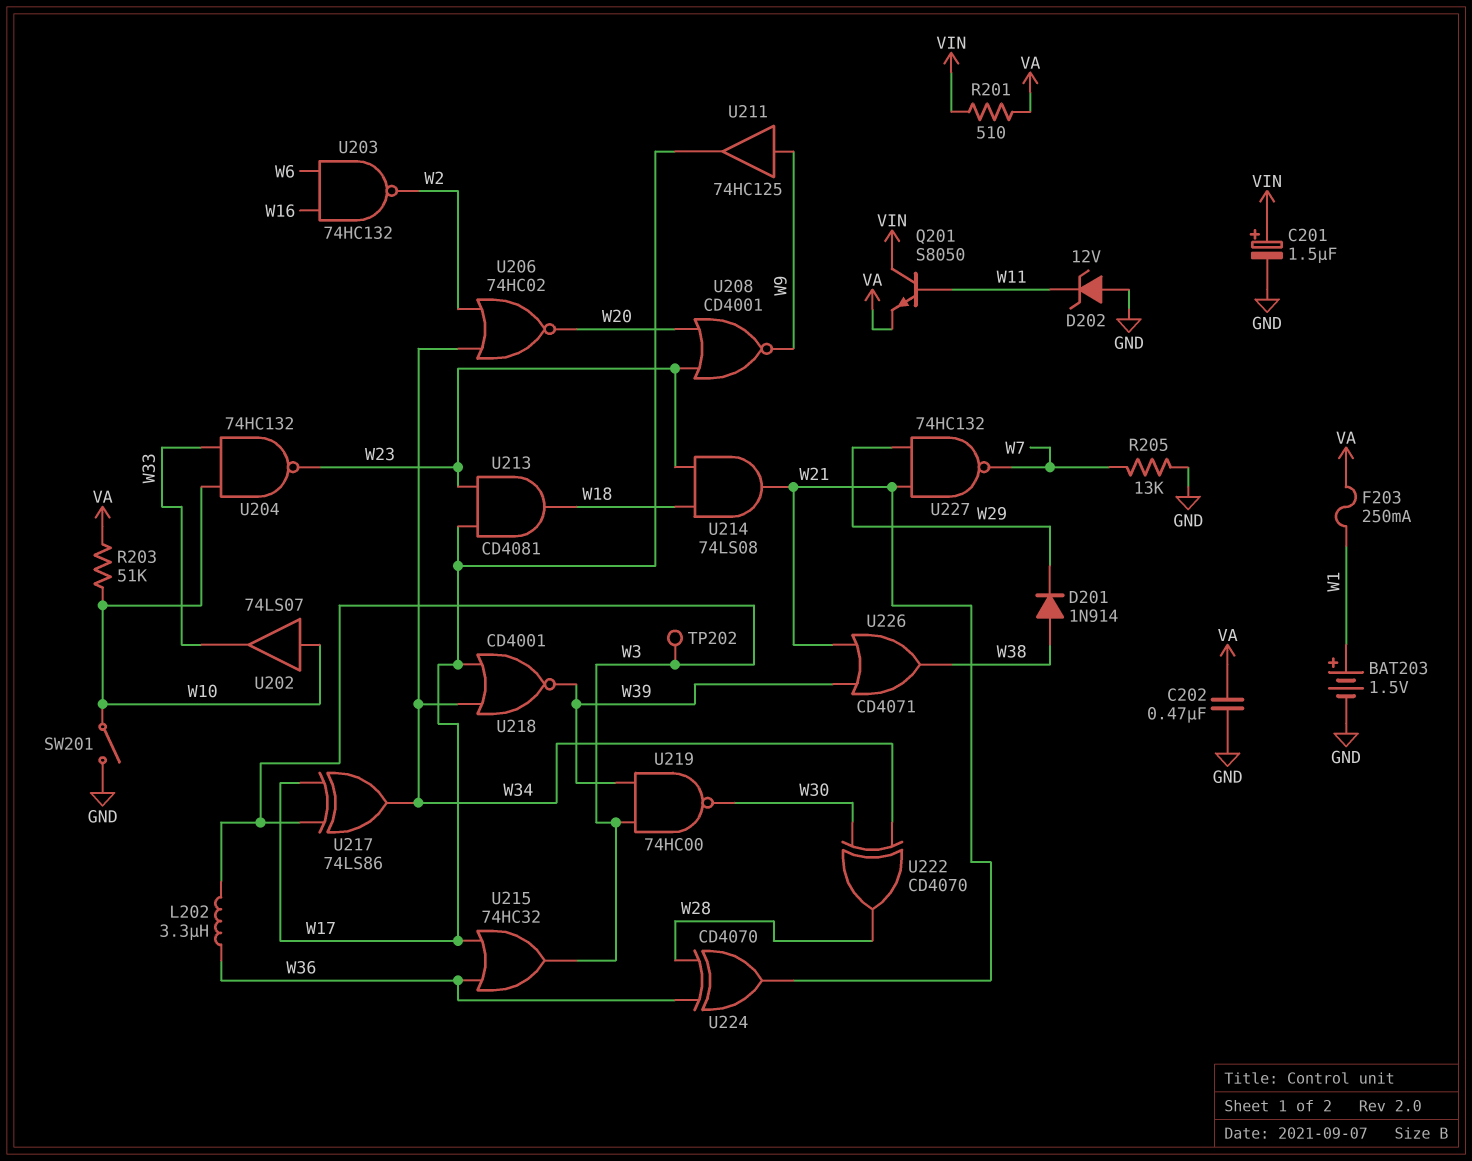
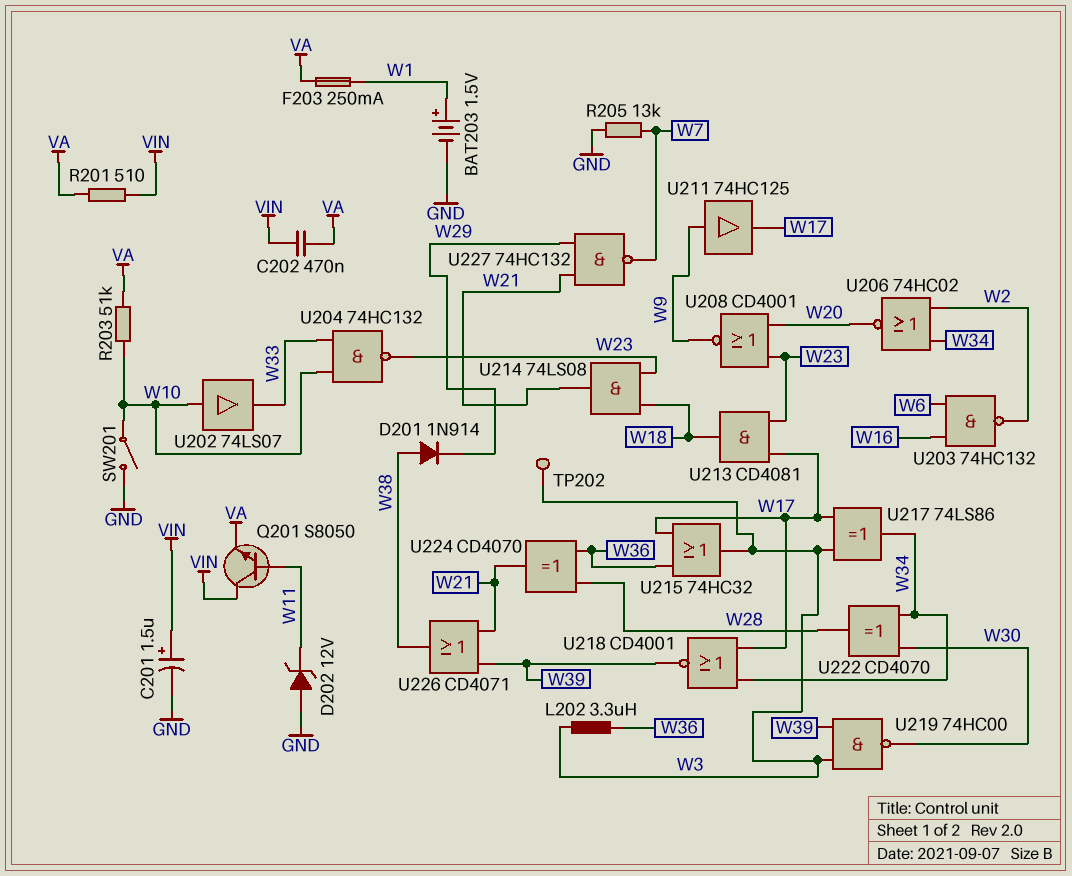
C202: 470nF (GND, VA) -> 470nF (VA, VIN)

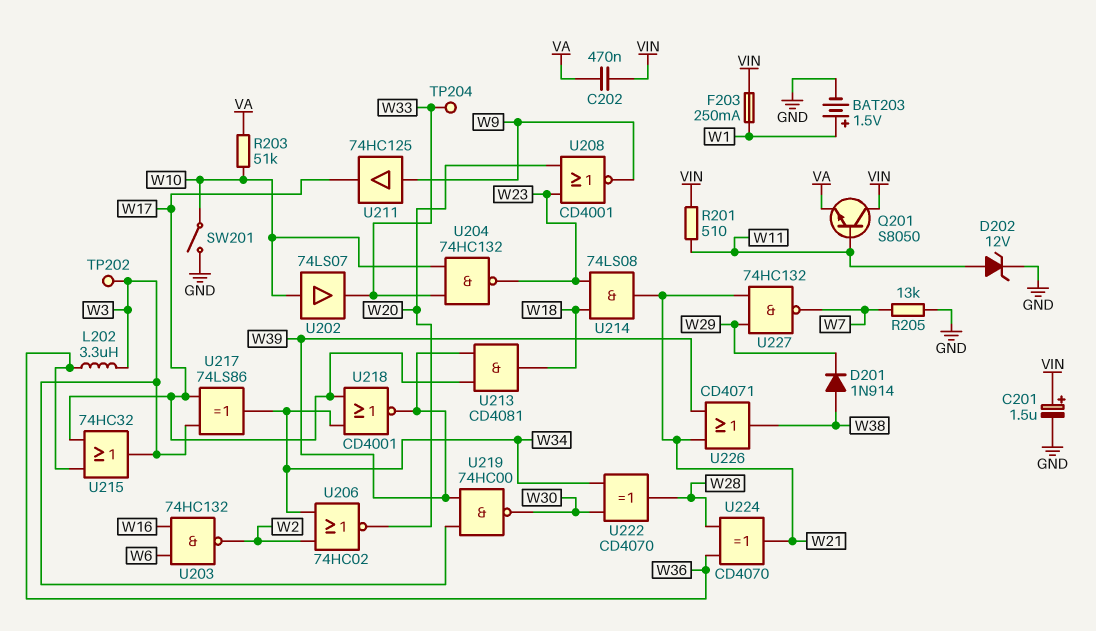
D202: zener 12V (A GND, K W11) -> zener 12V (A W11, K GND)
F203: 250mA (VA, W1) -> 250mA (VIN, W1)
R201: 510 (VA, VIN) -> 510 (VIN, W11)
TP204: none -> test point (W33)
U213: AND CD4081 (in W17, in W23, out W18) -> AND CD4081 (in W17, in W39, out W18)

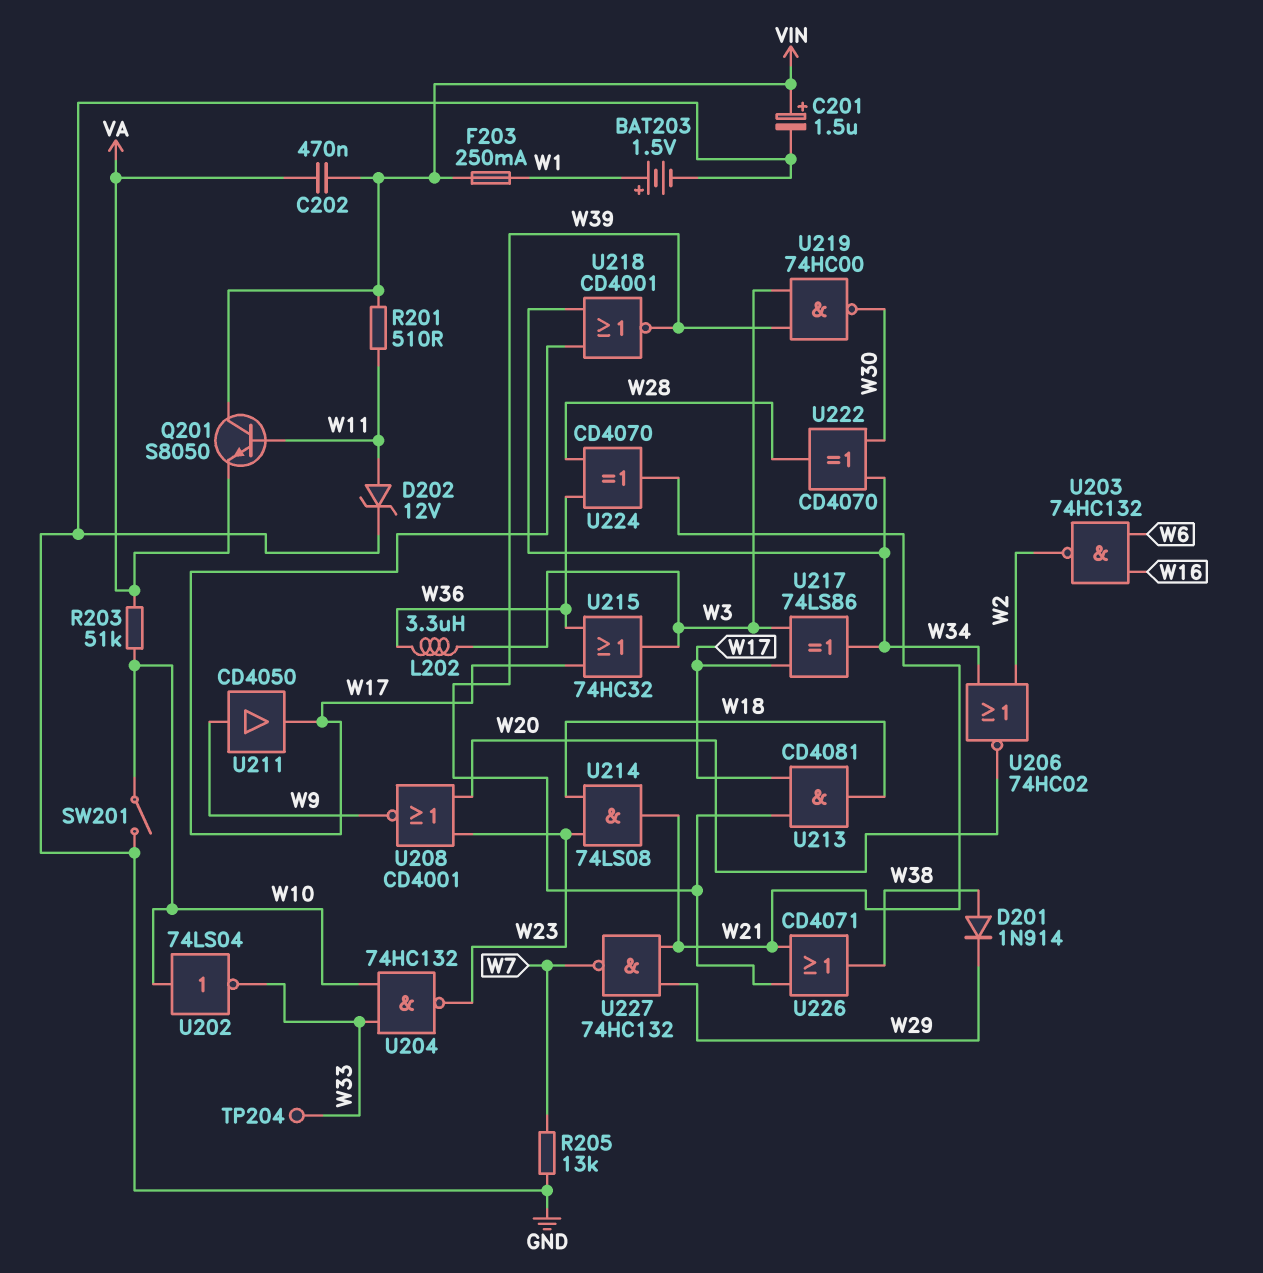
TP202: test point (W3) -> none
U202: buffer 74LS07 (in W10, out W33) -> NOT 74LS04 (in W10, out W33)
U211: buffer 74HC125 (in W9, out W17) -> buffer CD4050 (in W9, out W17)

